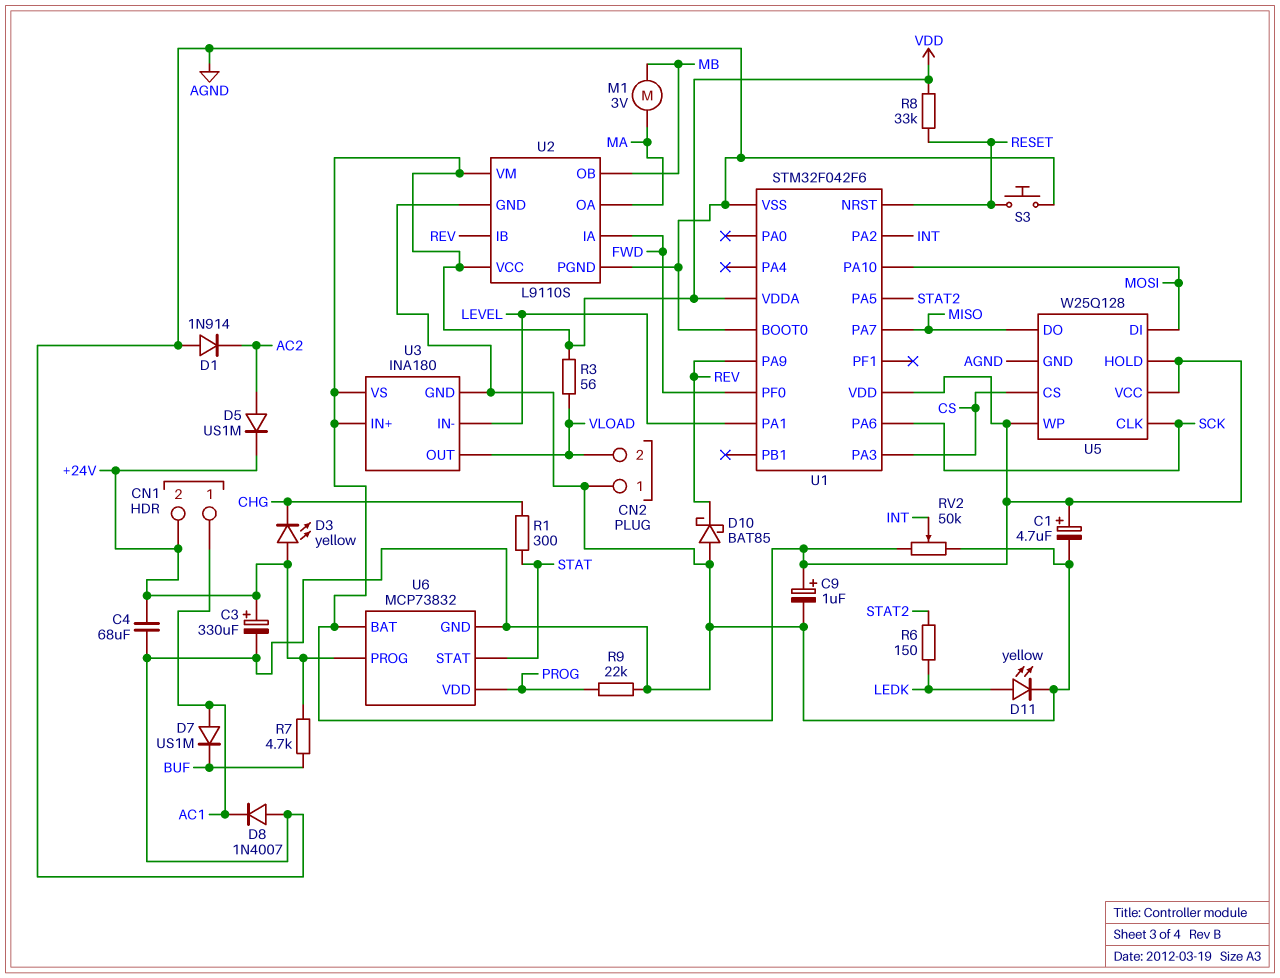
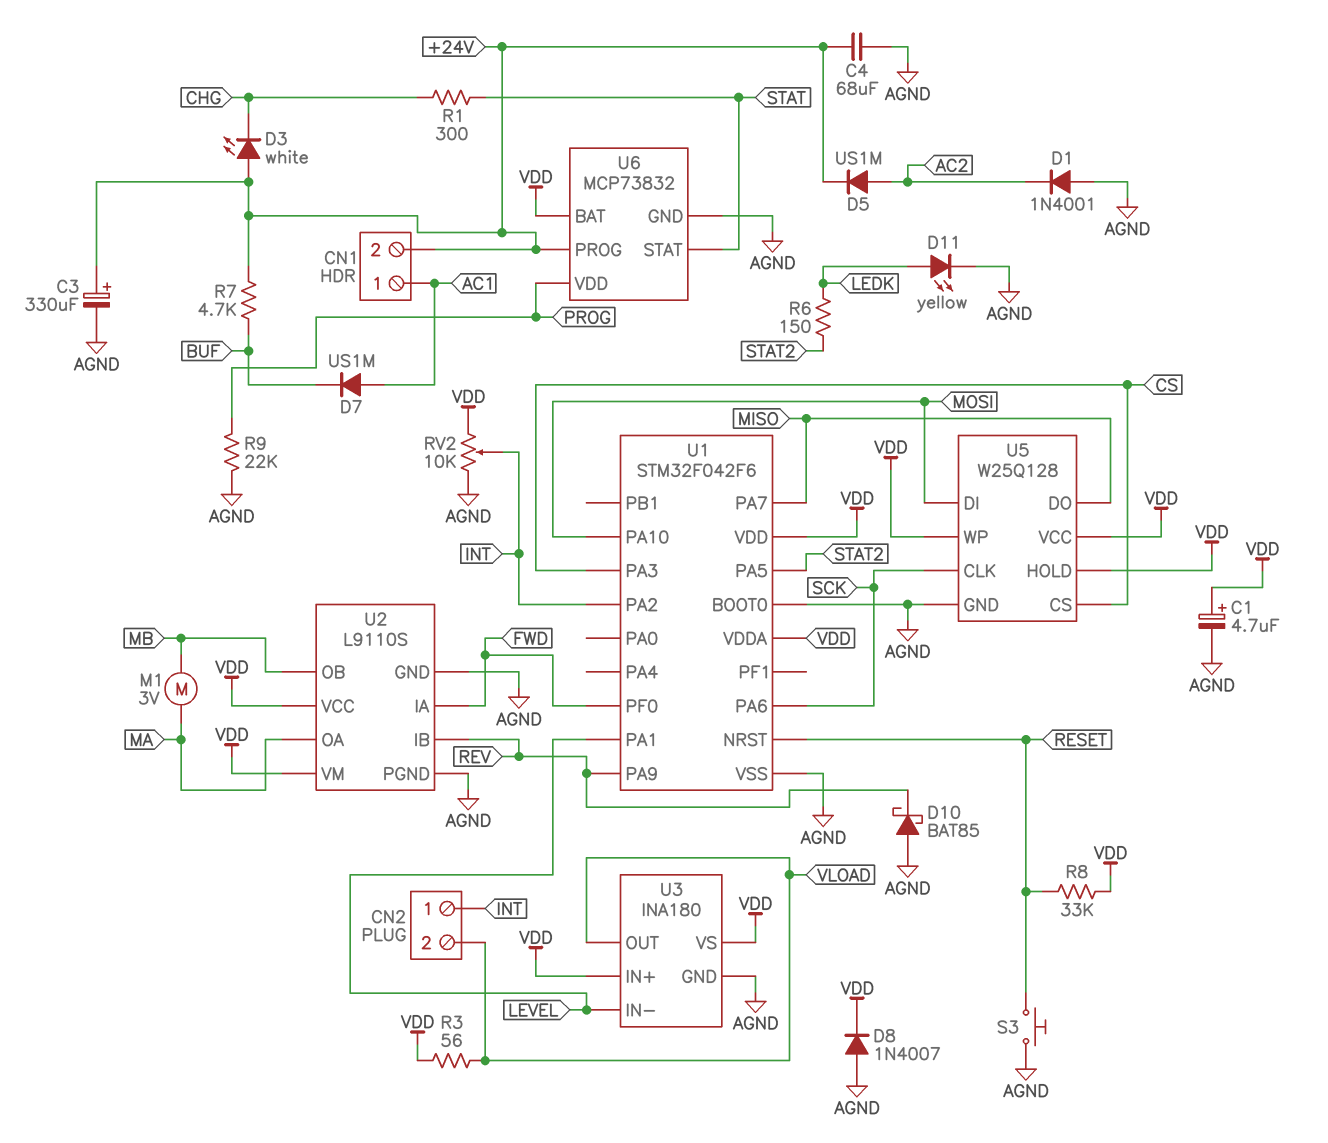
C9: 1uF (plus VDD, minus AGND) -> none
CN2 pin 1: AGND -> INT
D1: diode 1N914 (A AGND, K AC2) -> diode 1N4001 (A AGND, K AC2)
D3: LED yellow (A +24V, K CHG) -> LED white (A +24V, K CHG)
D8: diode 1N4007 (A AGND, K AC1) -> diode 1N4007 (A AGND, K VDD)
RV2: 50k (AGND, VDD, wiper INT) -> 10k (AGND, VDD, wiper INT)

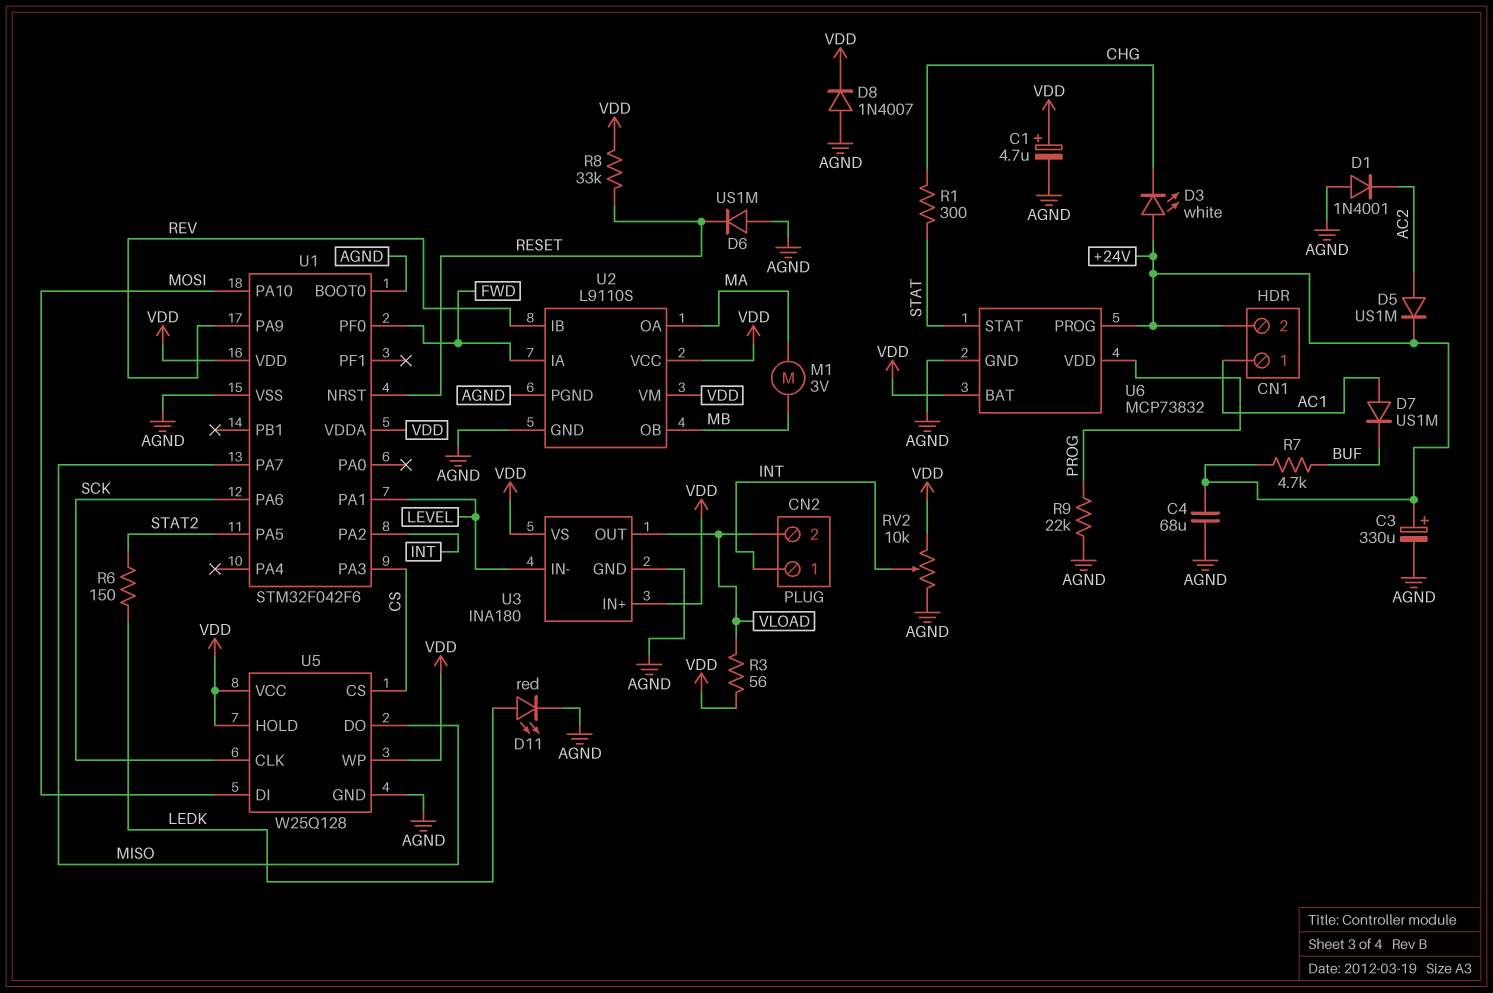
D6: none -> diode US1M (A AGND, K RESET)
D10: schottky BAT85 (A AGND, K REV) -> none
D11: LED yellow (A LEDK, K AGND) -> LED red (A LEDK, K AGND)
S3: button (AGND, RESET) -> none

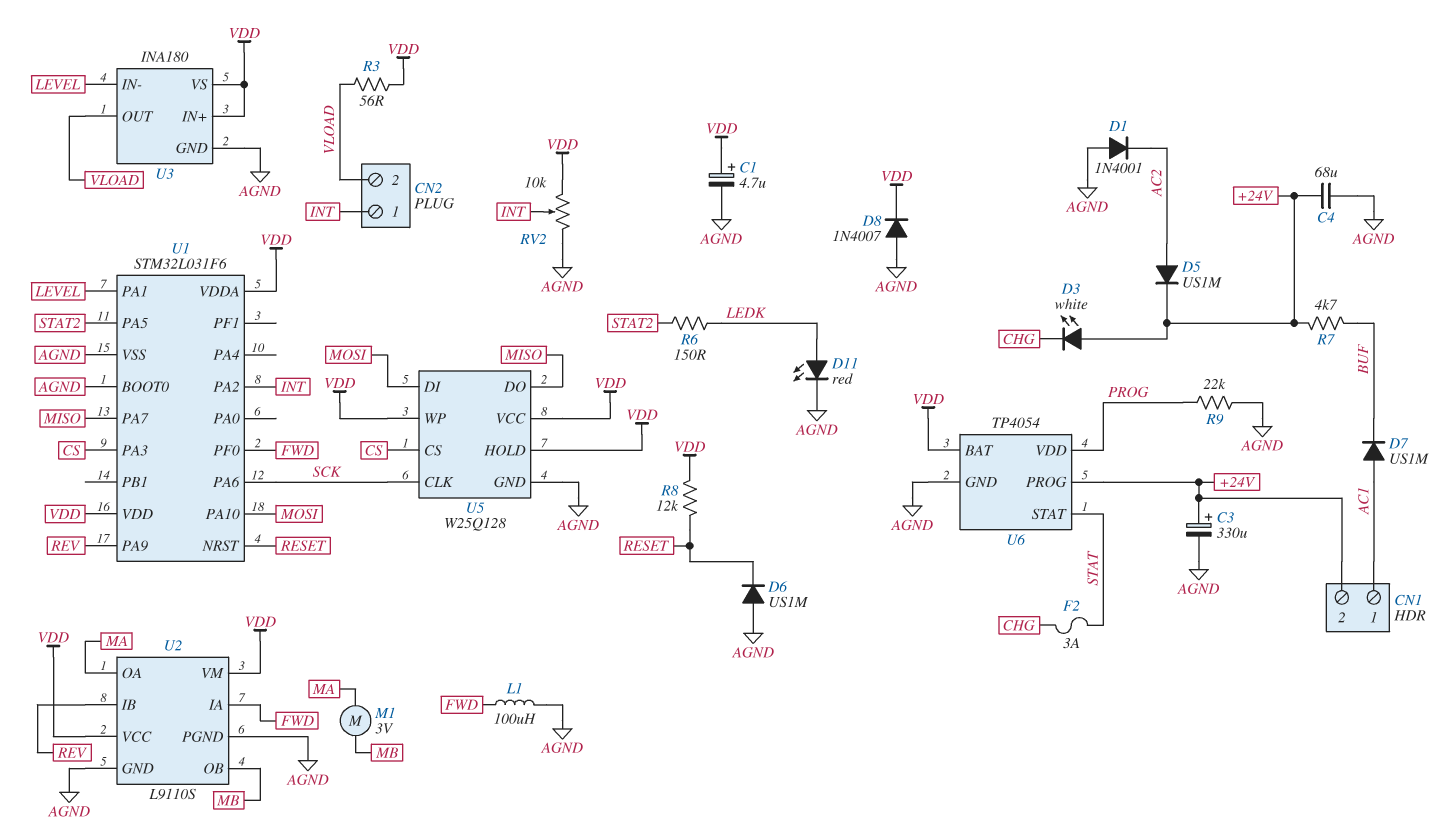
F2: none -> 3A (CHG, STAT)
L1: none -> 100uH (AGND, FWD)
R1: 300 (CHG, STAT) -> none
R8: 33k (RESET, VDD) -> 12k (RESET, VDD)
U1: STM32F042F6 -> STM32L031F6
U6: MCP73832 -> TP4054

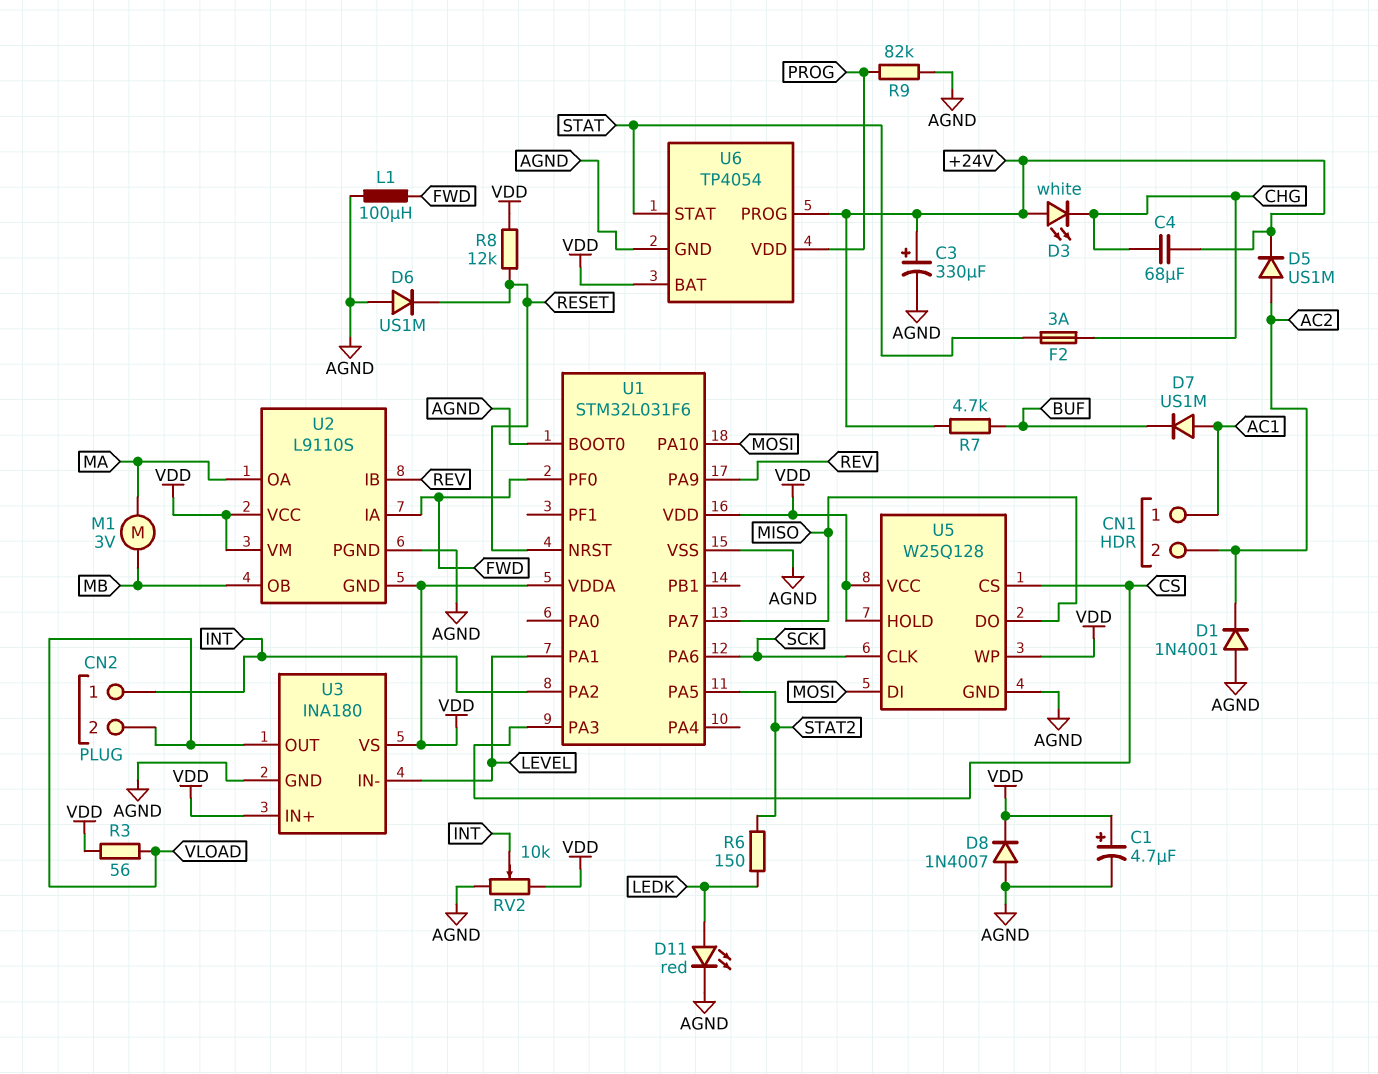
C4: 68uF (+24V, AGND) -> 68uF (+24V, CHG)
CN1 pin 2: +24V -> AC2
R9: 22k (AGND, PROG) -> 82k (AGND, PROG)
U2 pin GND: AGND -> VDD

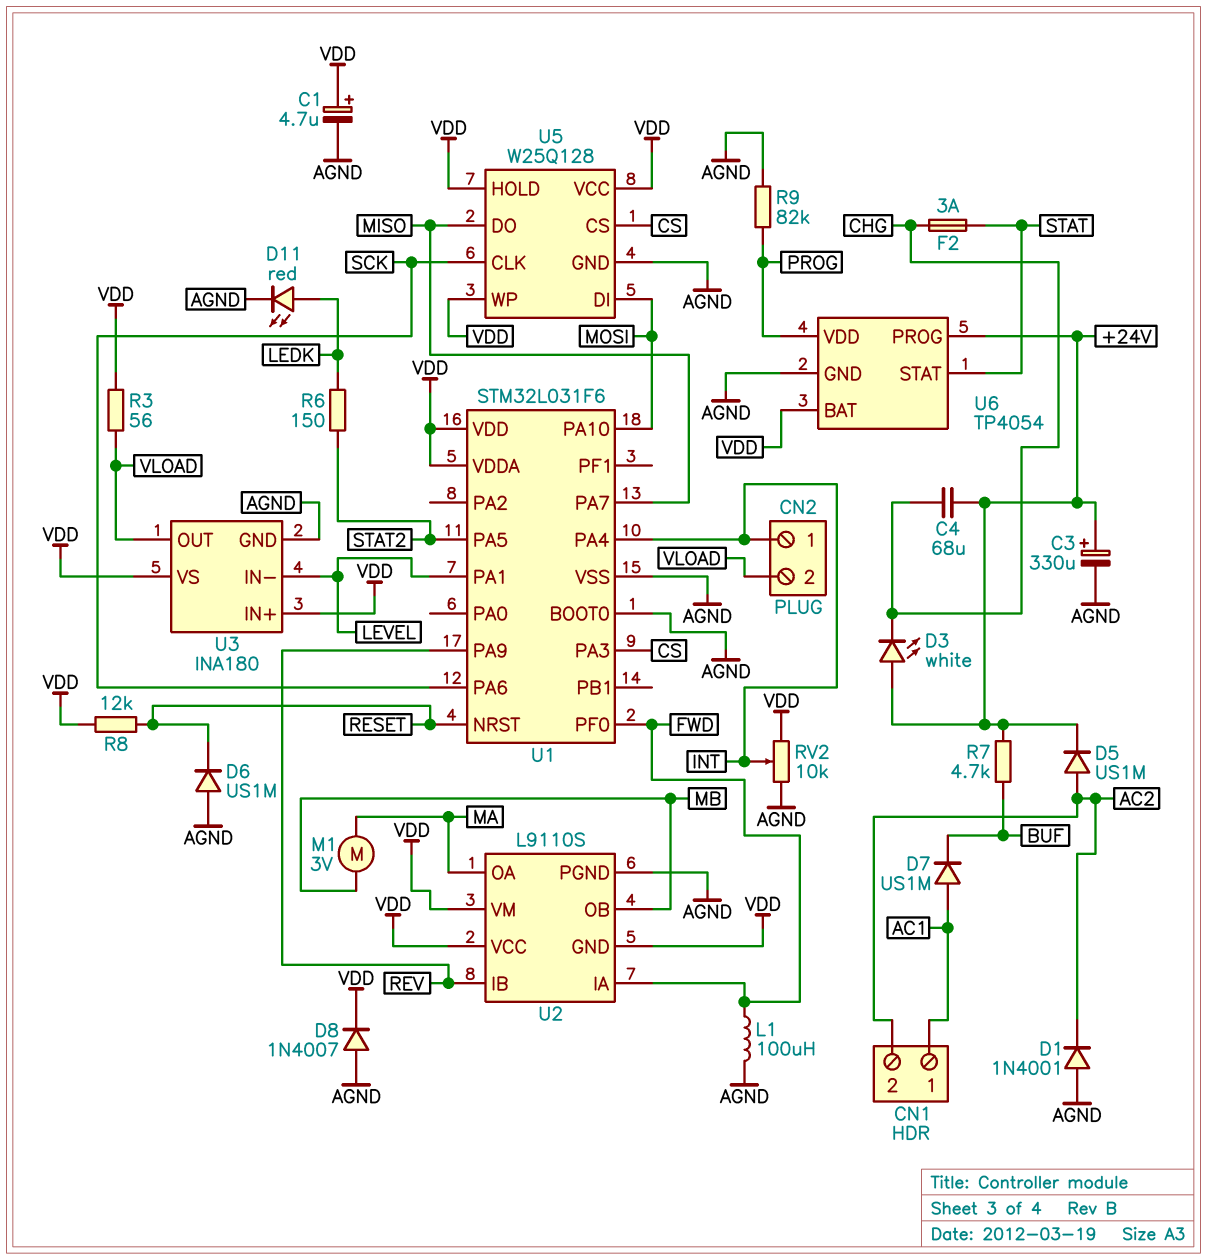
U1 pin PA2: INT -> none
U1 pin PA4: none -> INT

